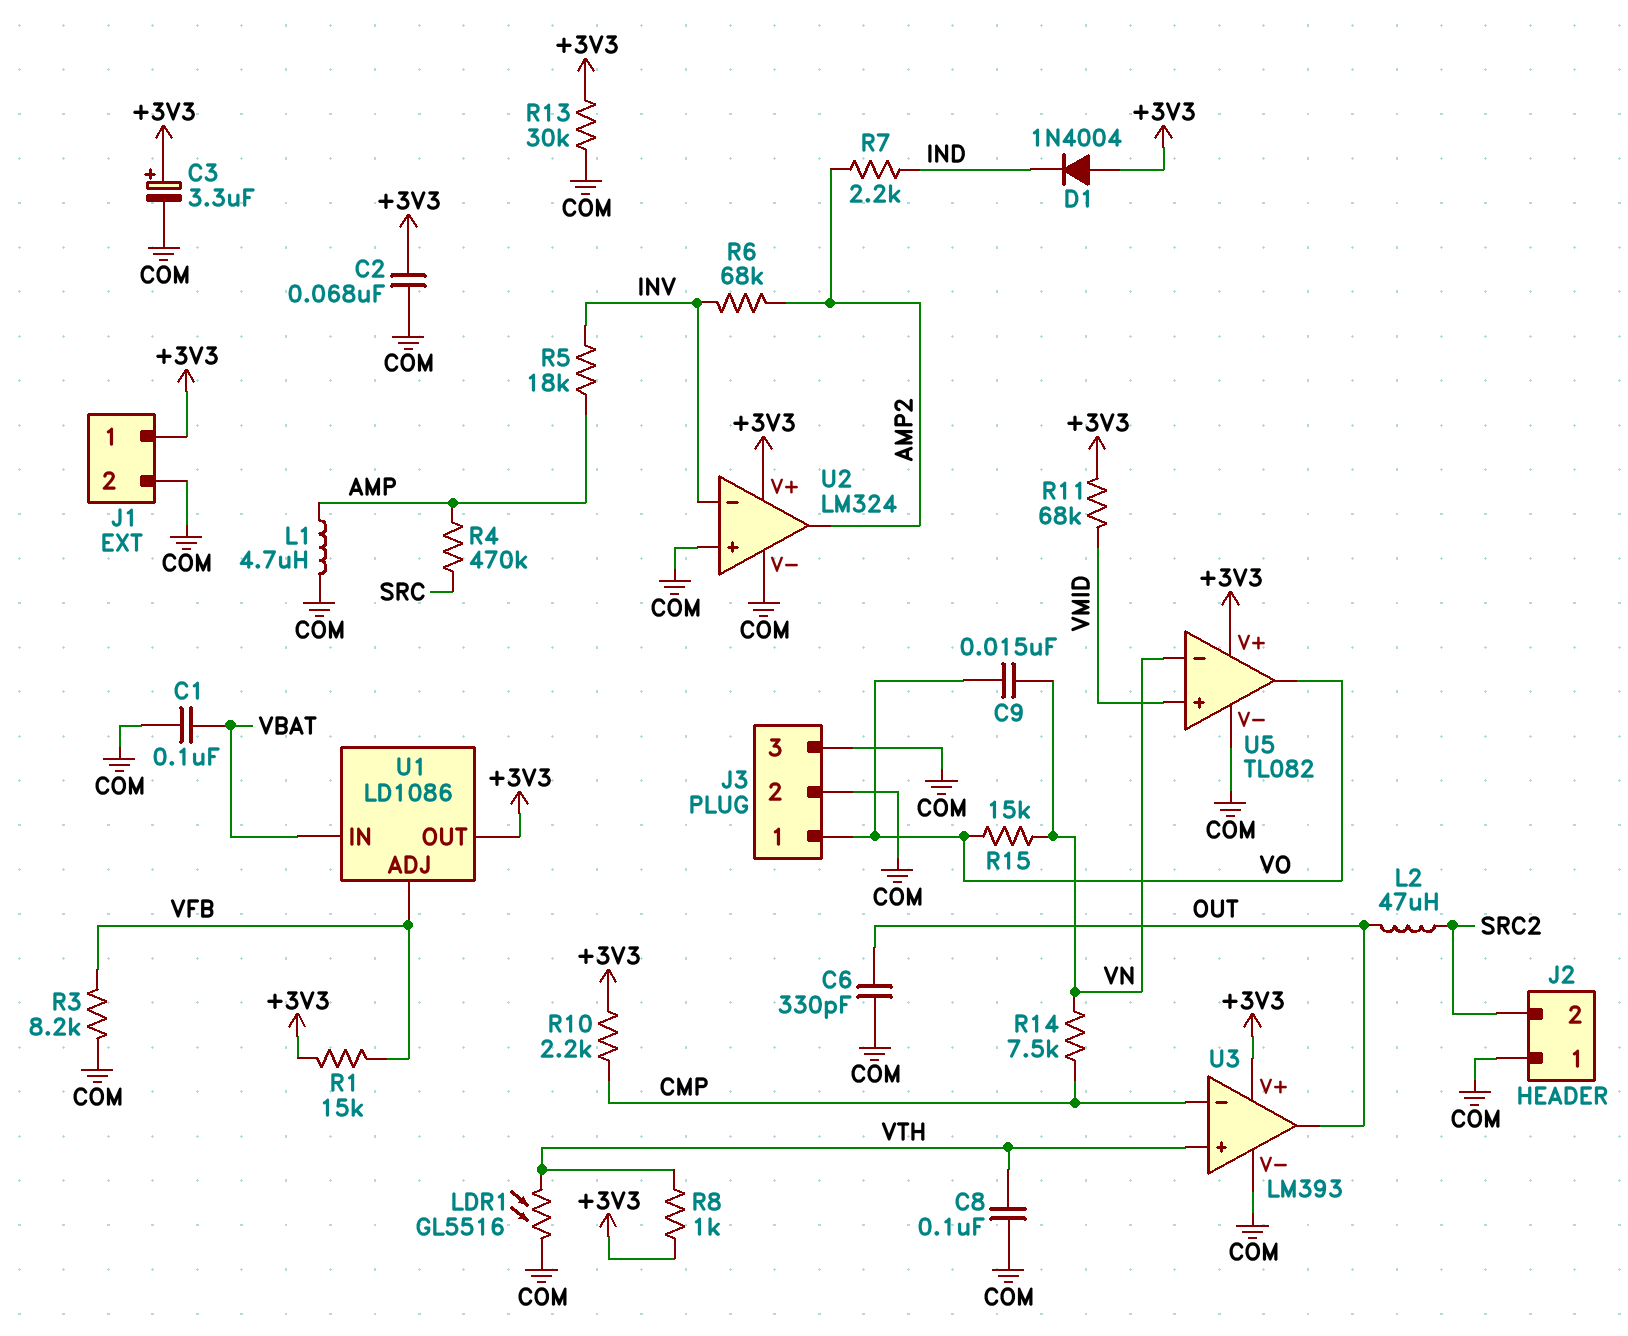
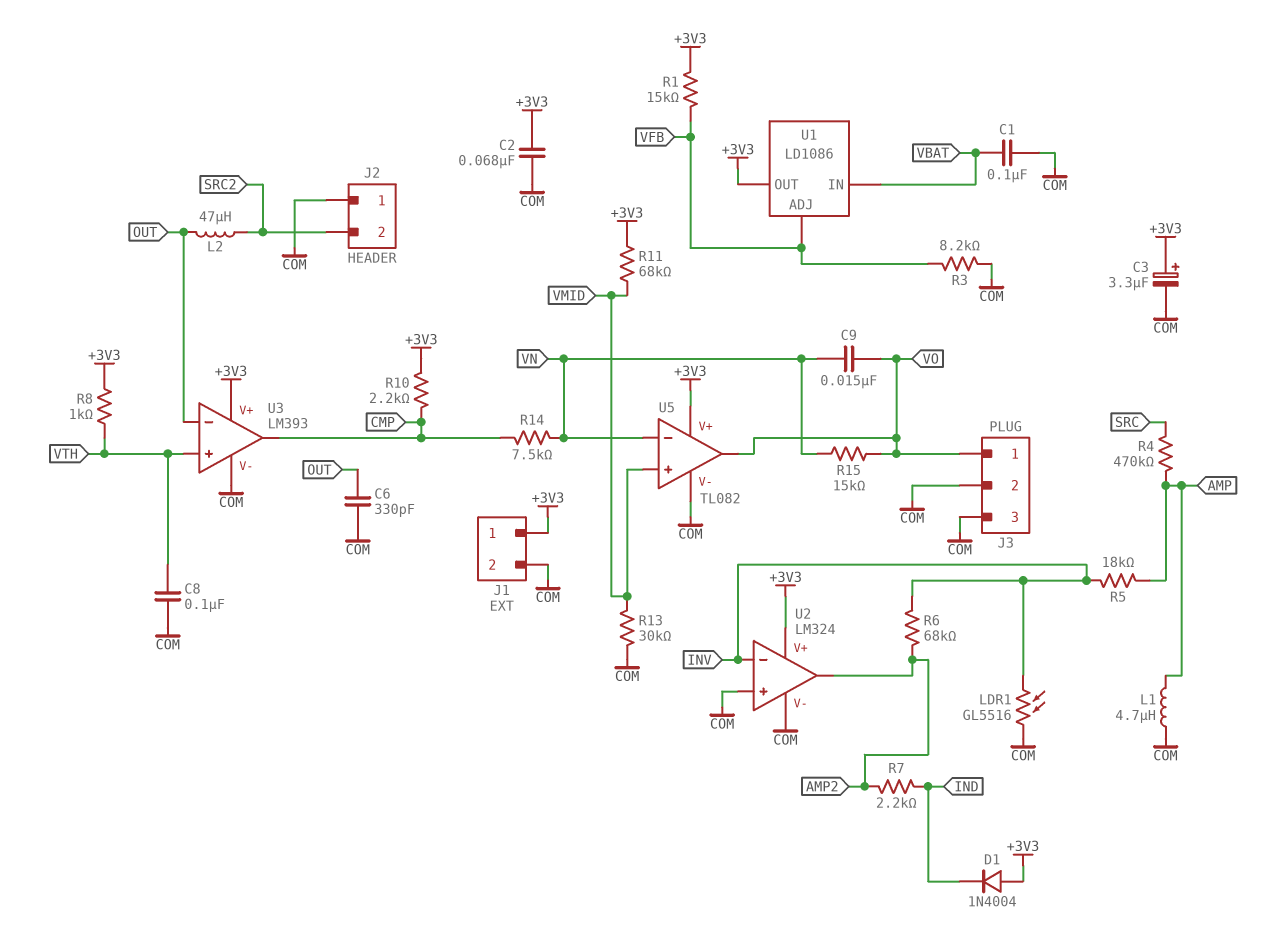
LDR1: GL5516 (COM, VTH) -> GL5516 (COM, INV)
R13: 30k (+3V3, COM) -> 30k (COM, VMID)
U3 pin in-: CMP -> OUT
U3 pin out: OUT -> CMP

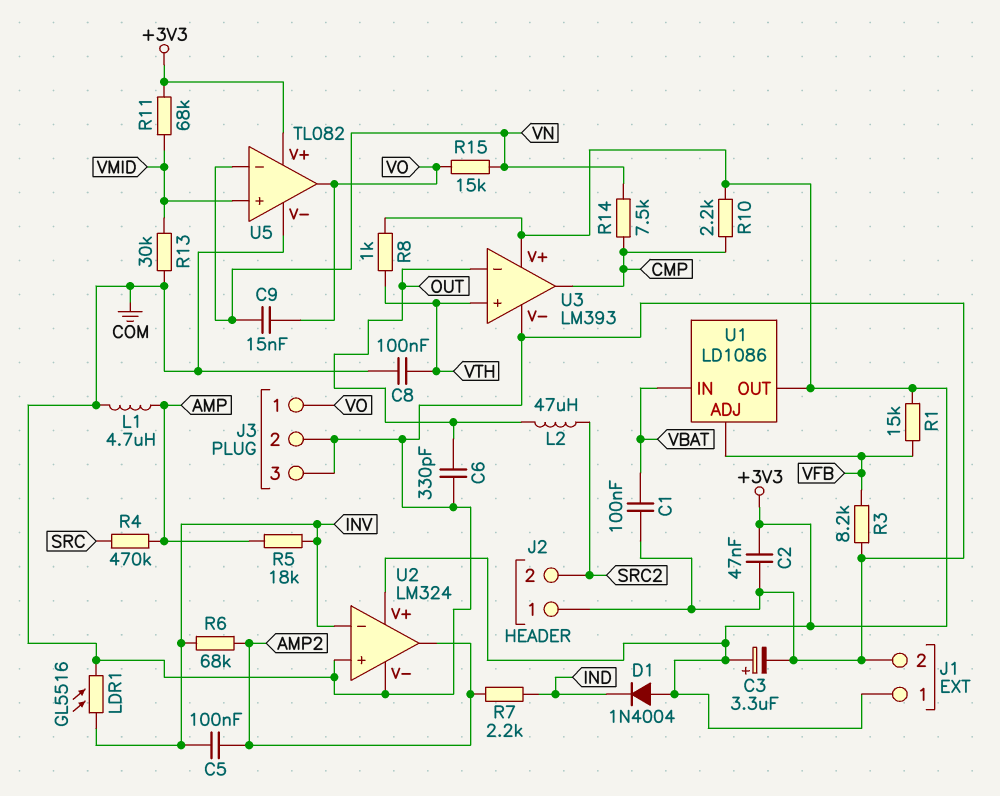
C2: 68nF (+3V3, COM) -> 47nF (+3V3, COM)
C5: none -> 100nF (AMP2, INV)

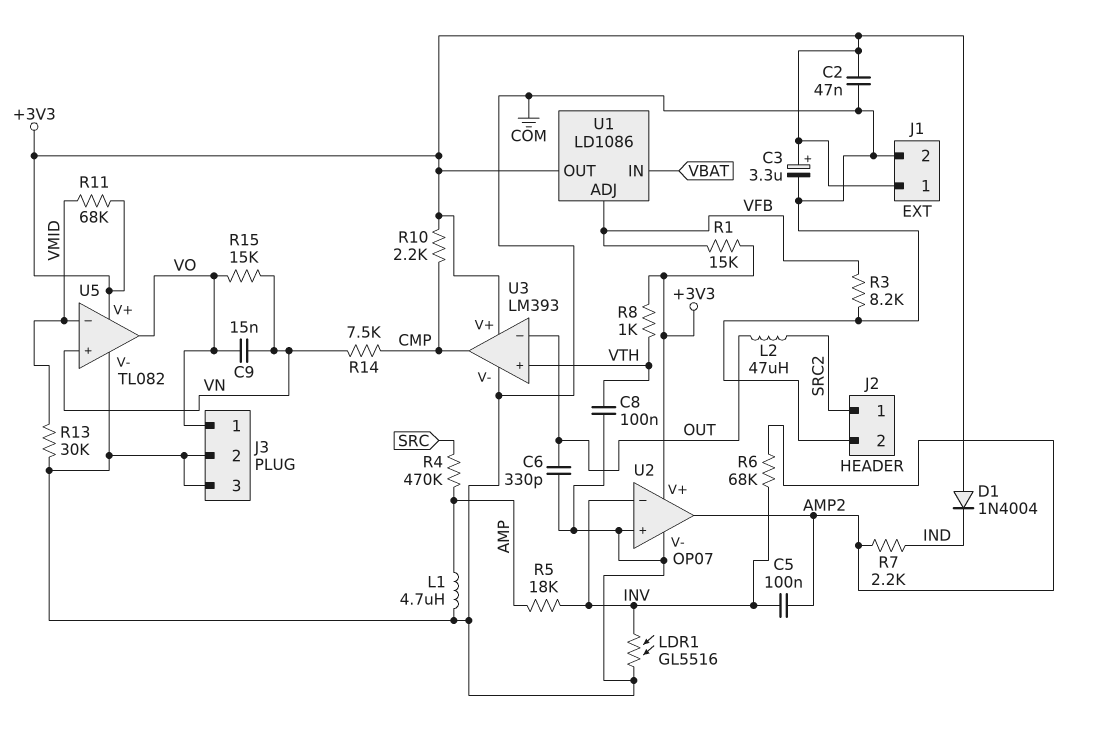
C1: 100nF (COM, VBAT) -> none
J2 pin 1: COM -> SRC2
J2 pin 2: SRC2 -> COM
U2: LM324 -> OP07
U5 pin in+: VMID -> VN
U5 pin in-: VN -> VMID

